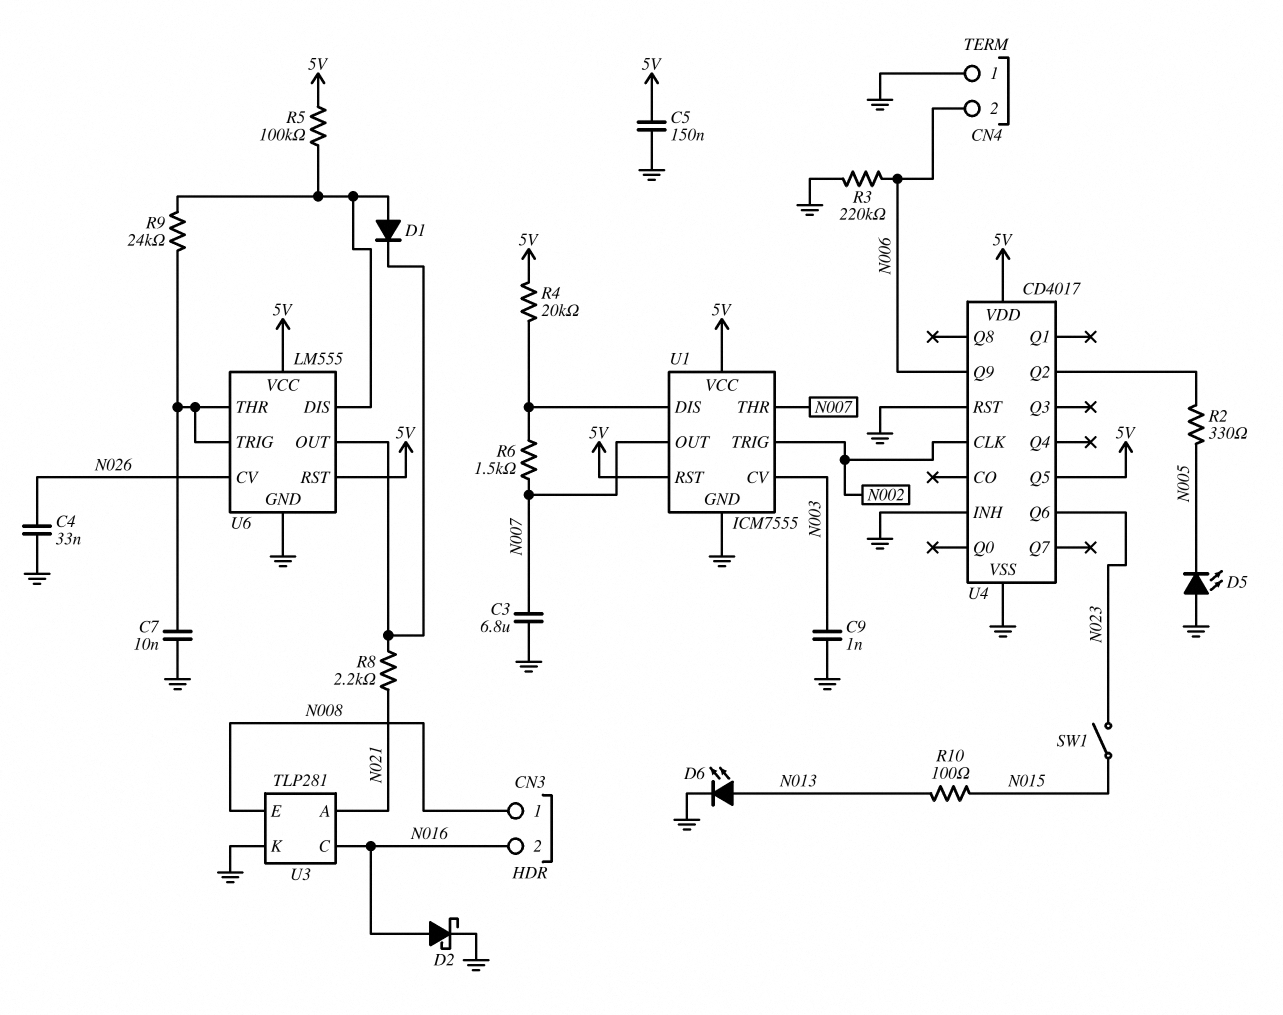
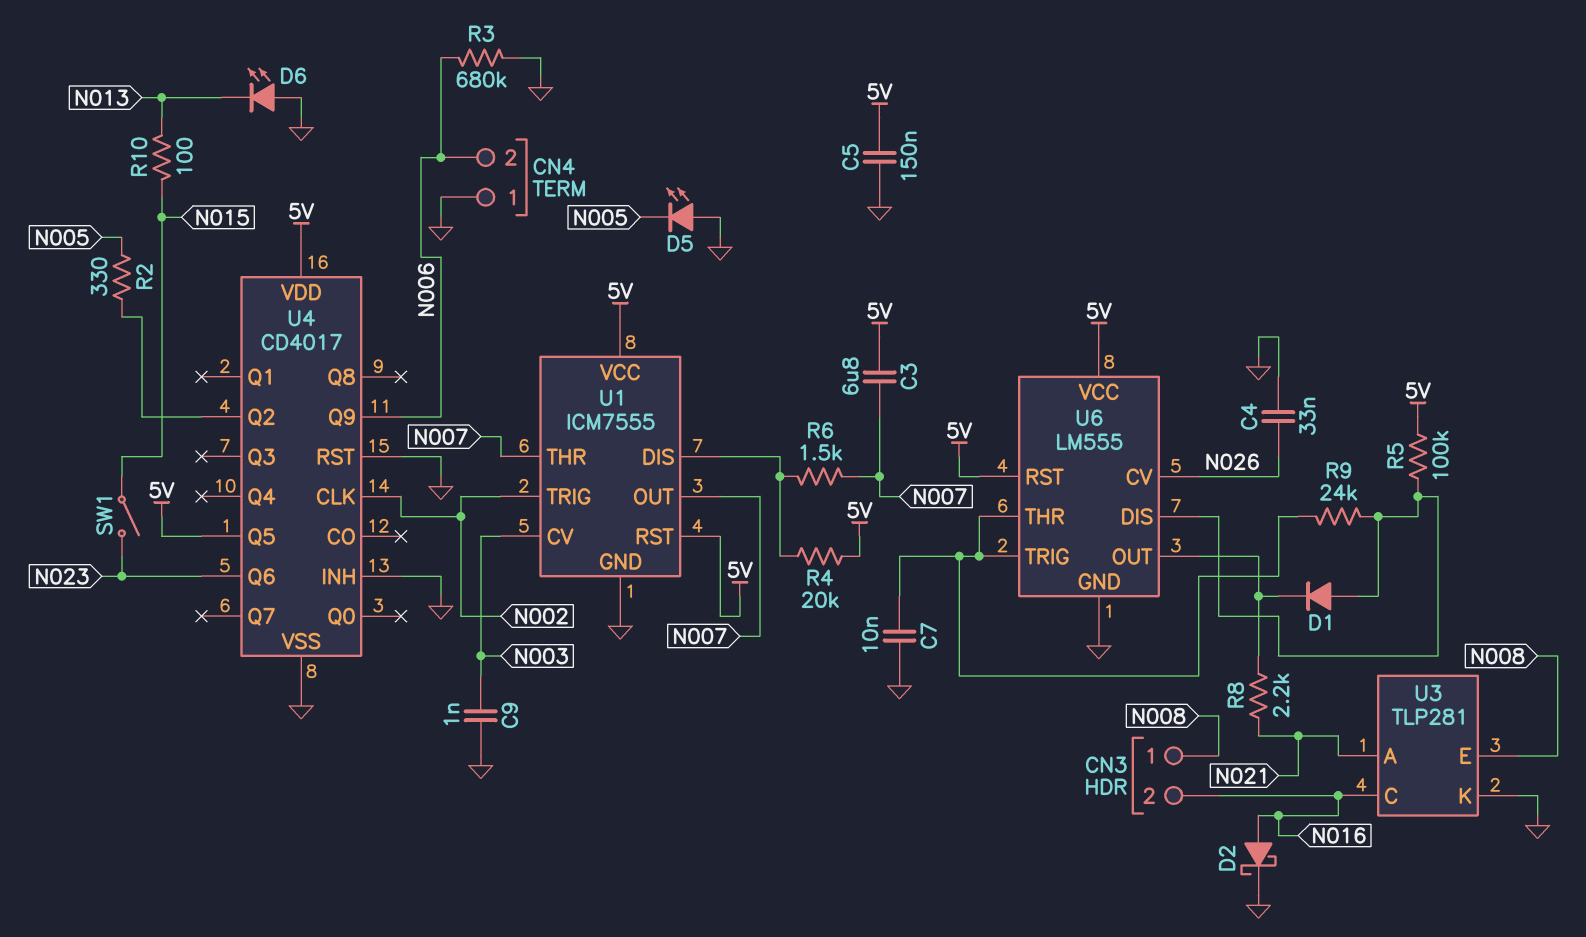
C3: 6.8uF (GND, N007) -> 6.8uF (5V, N007)
D6: LED (A N013, K GND) -> LED (A GND, K N013)
R3: 220k (GND, N006) -> 680k (GND, N006)

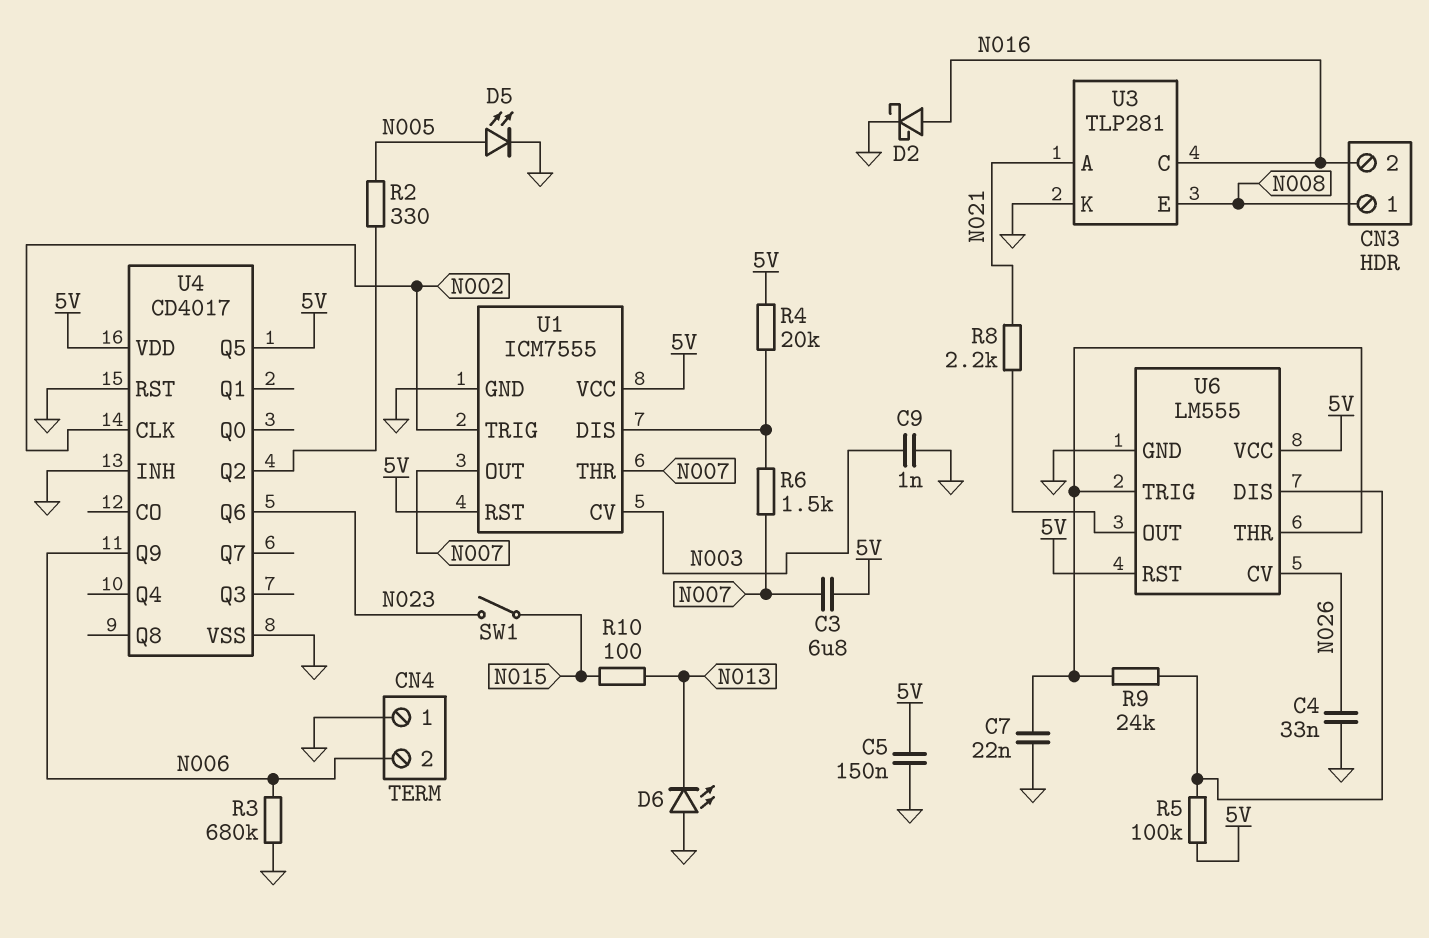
C7: 10nF (GND, U6/THR) -> 22nF (GND, U6/THR)
D1: diode (A U6/DIS, K U6/OUT) -> none
D5: LED (A GND, K N005) -> LED (A N005, K GND)

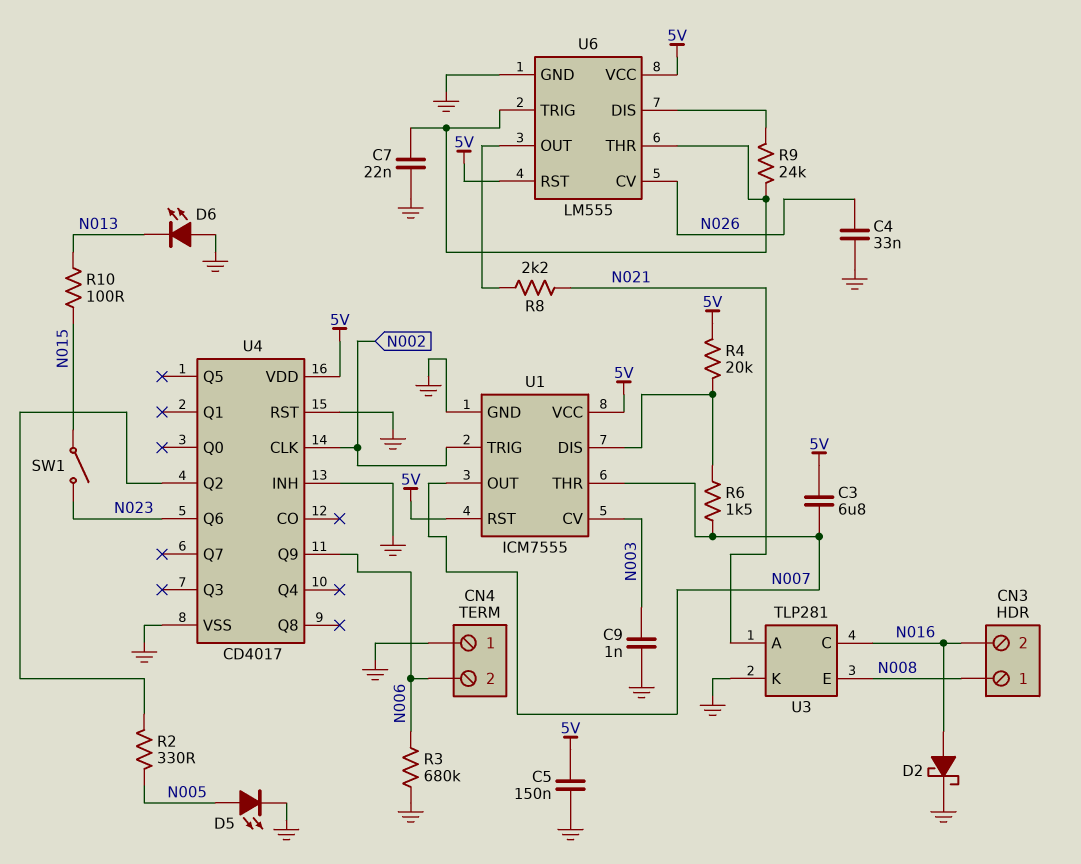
R5: 100k (5V, U6/DIS) -> none
U4 pin Q5: 5V -> none

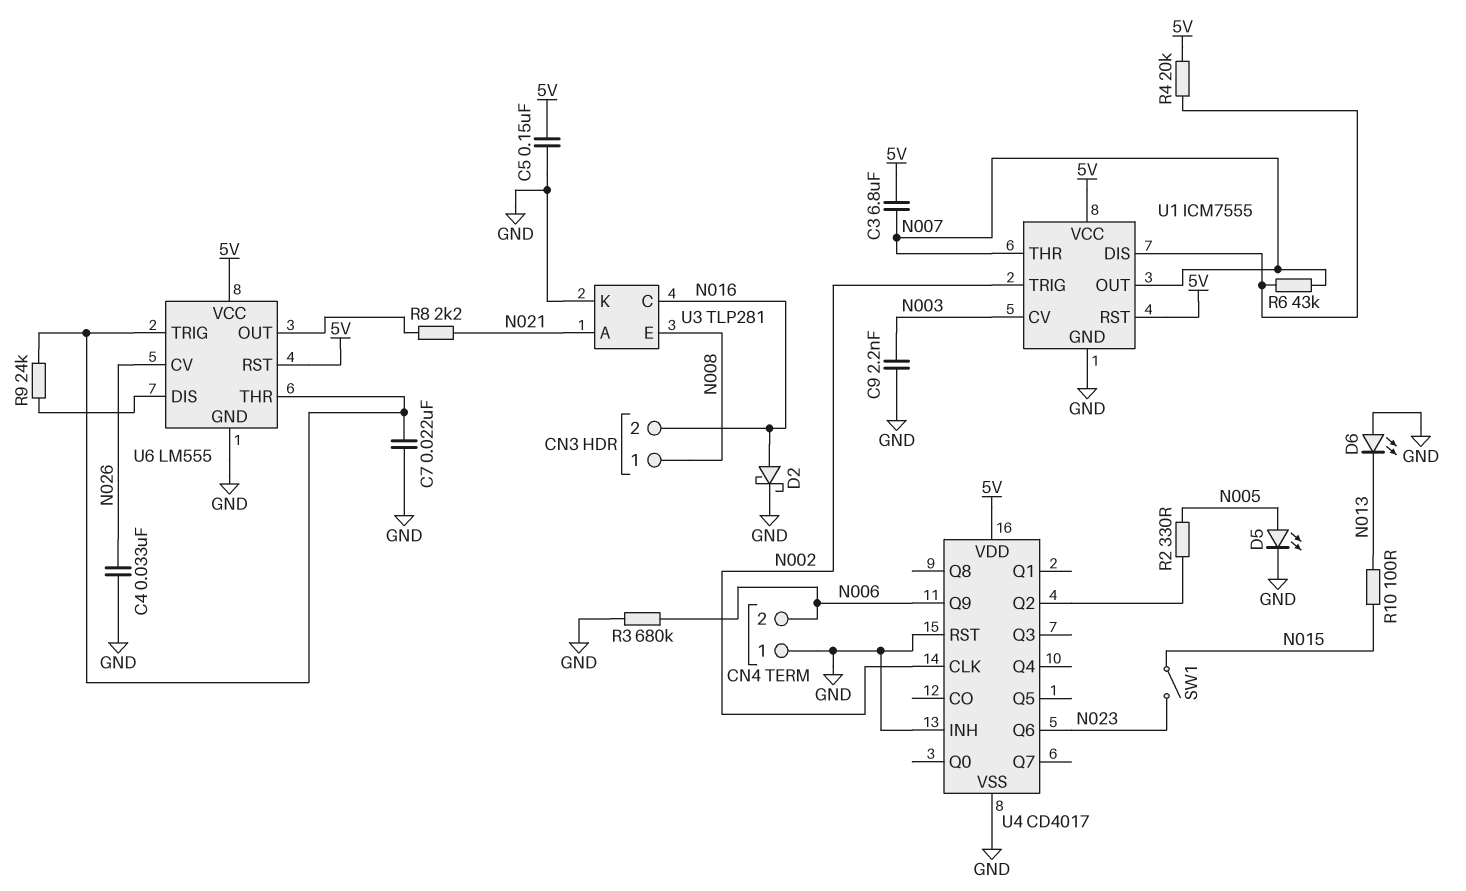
C9: 1nF (GND, N003) -> 2.2nF (GND, N003)
R6: 1.5k (N007, U1/DIS) -> 43k (N007, U1/DIS)

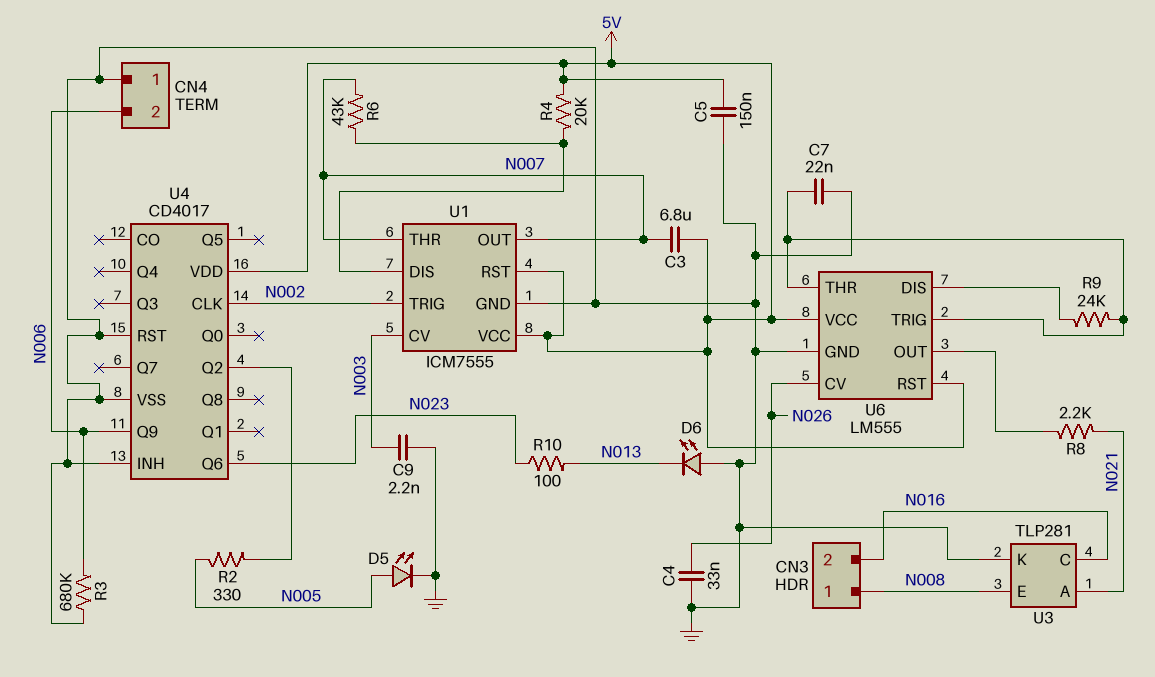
D2: schottky (A N016, K GND) -> none
R10: 100 (N013, N015) -> 100 (N013, N023)
SW1: switch (N015, N023) -> none

